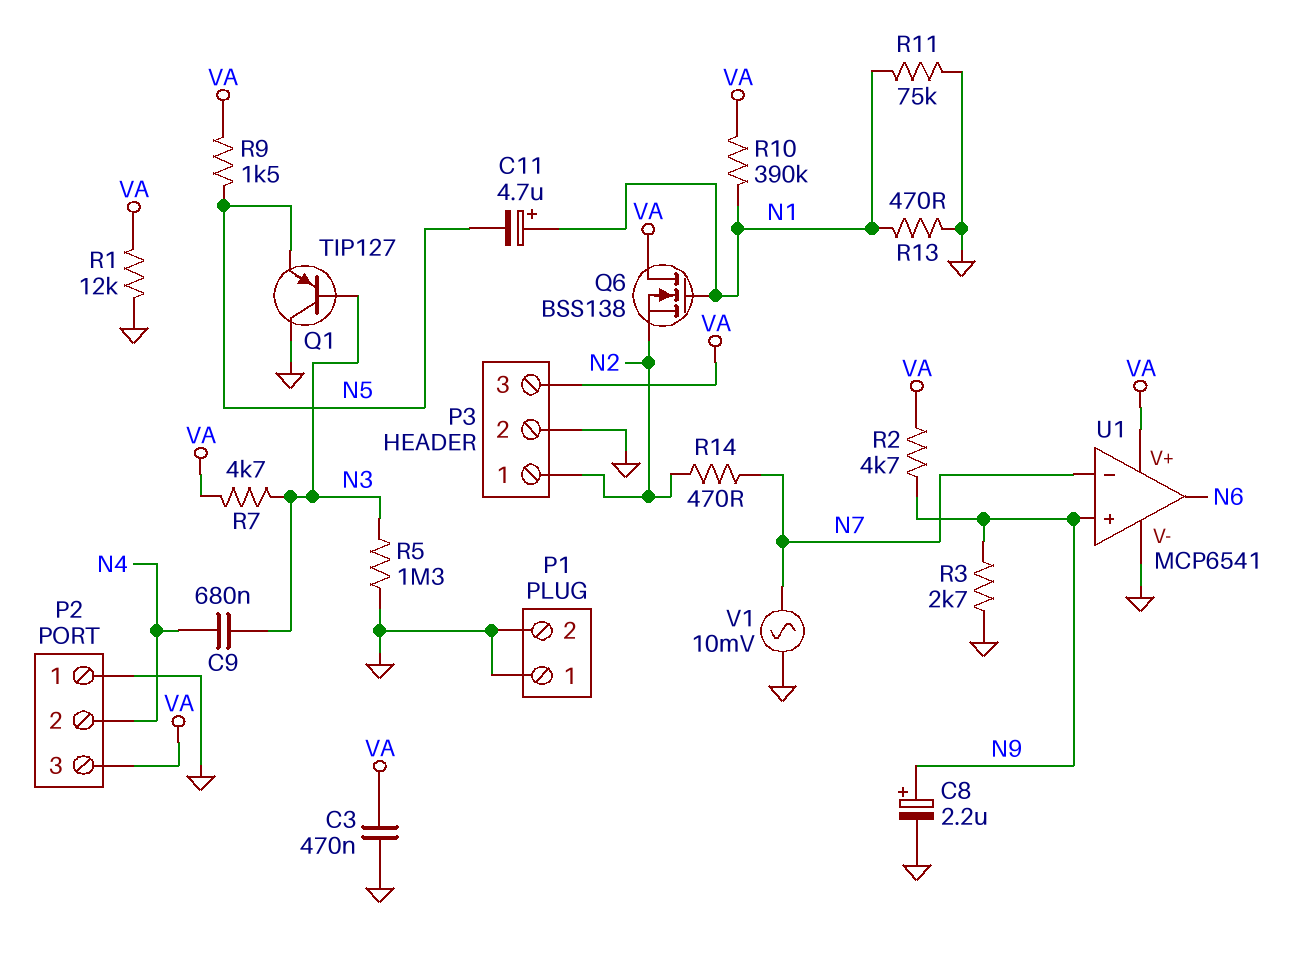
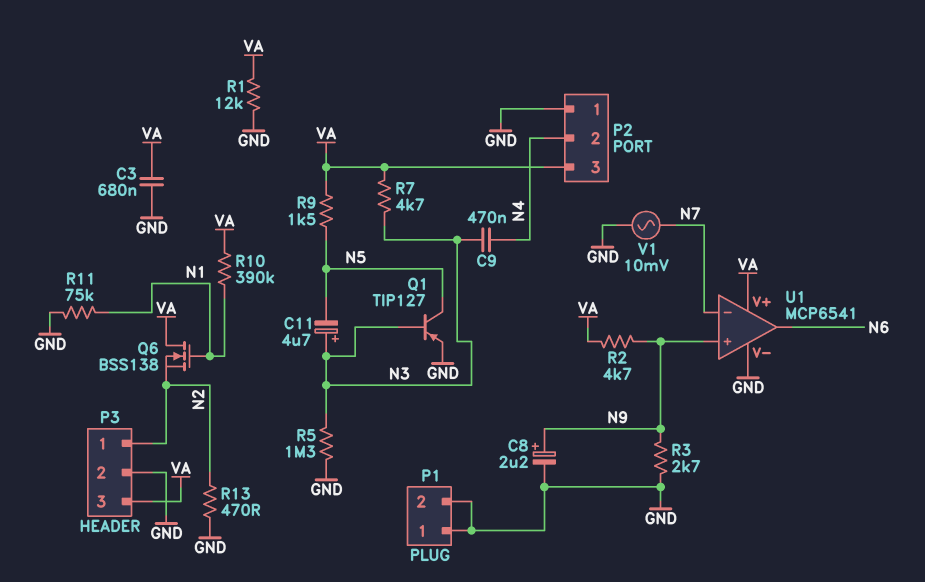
C3: 470nF (GND, VA) -> 680nF (GND, VA)
C9: 680nF (N3, N4) -> 470nF (N3, N4)
C11: 4.7uF (plus N1, minus N5) -> 4.7uF (plus N3, minus N5)
Q1: PNP TIP127 (B N3, C GND, E N5) -> PNP TIP127 (B N3, C N5, E GND)
R13: 470 (GND, N1) -> 470 (GND, N2)
R14: 470 (N2, N7) -> none

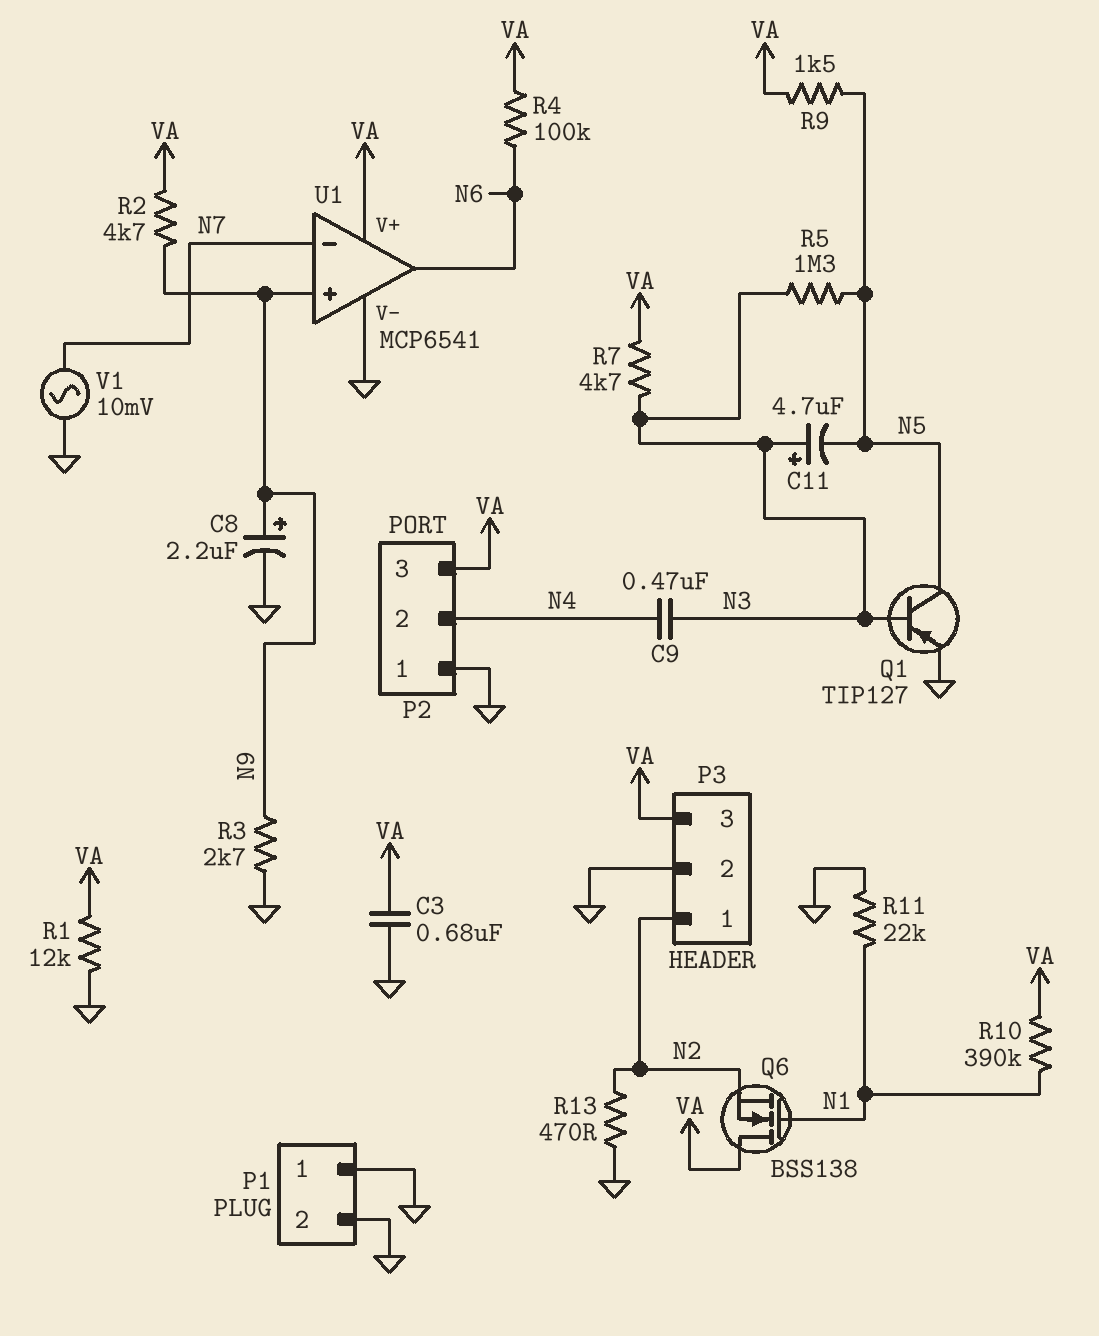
R4: none -> 100k (N6, VA)
R5: 1.3M (GND, N3) -> 1.3M (N3, N5)
R11: 75k (GND, N1) -> 22k (GND, N1)

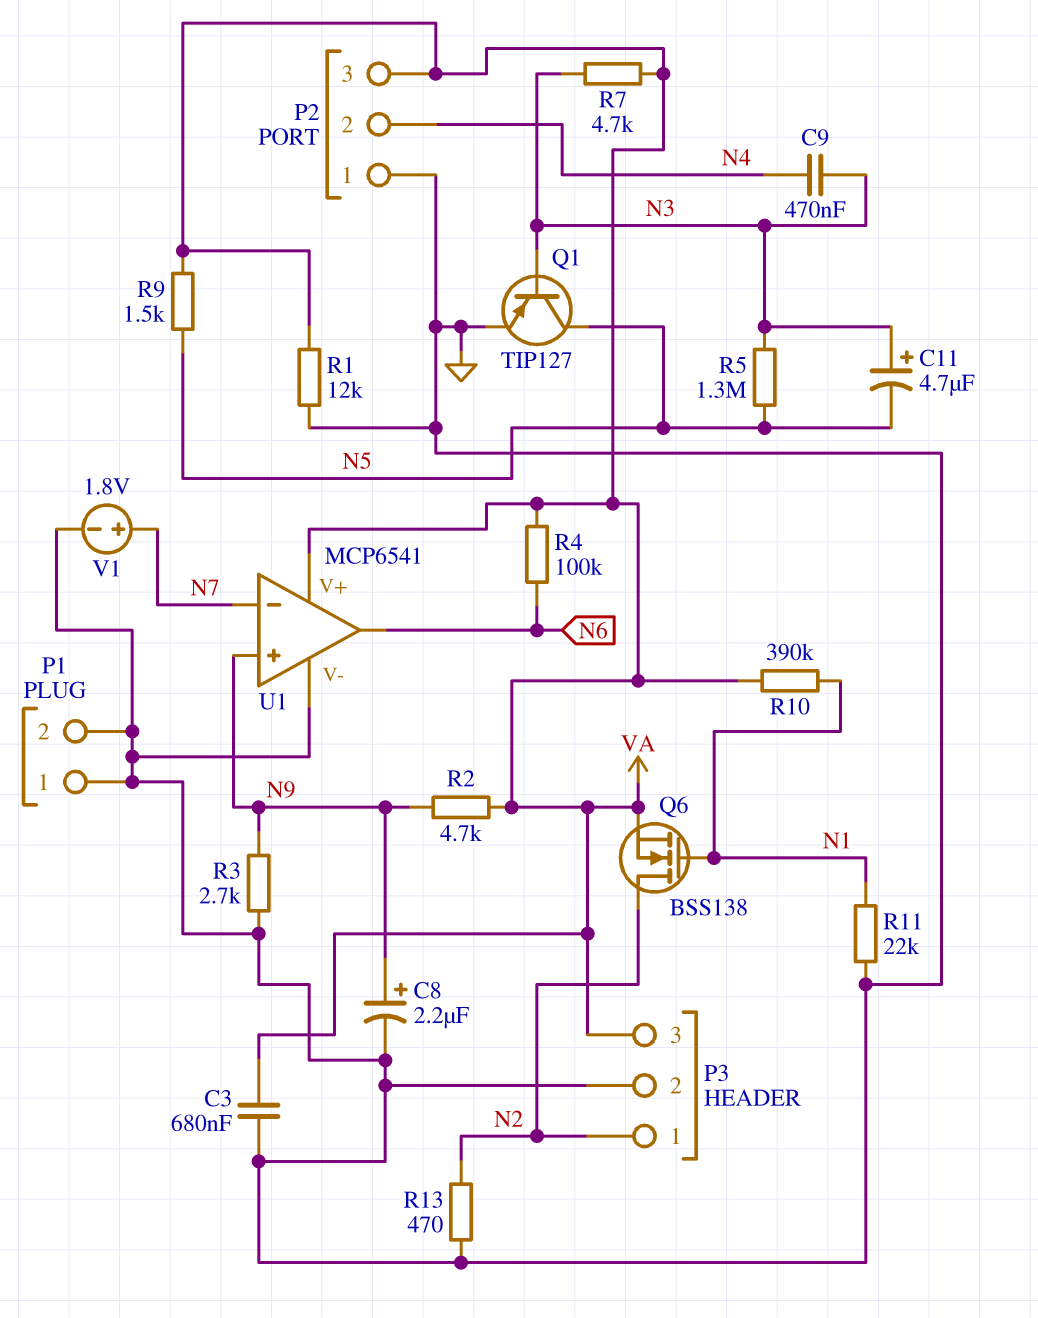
Q6: NMOS BSS138 (G N1, D VA, S N2) -> NMOS BSS138 (G N1, D N2, S VA)
V1: AC 10mV (GND, N7) -> 1.8V (plus N7, minus GND)

